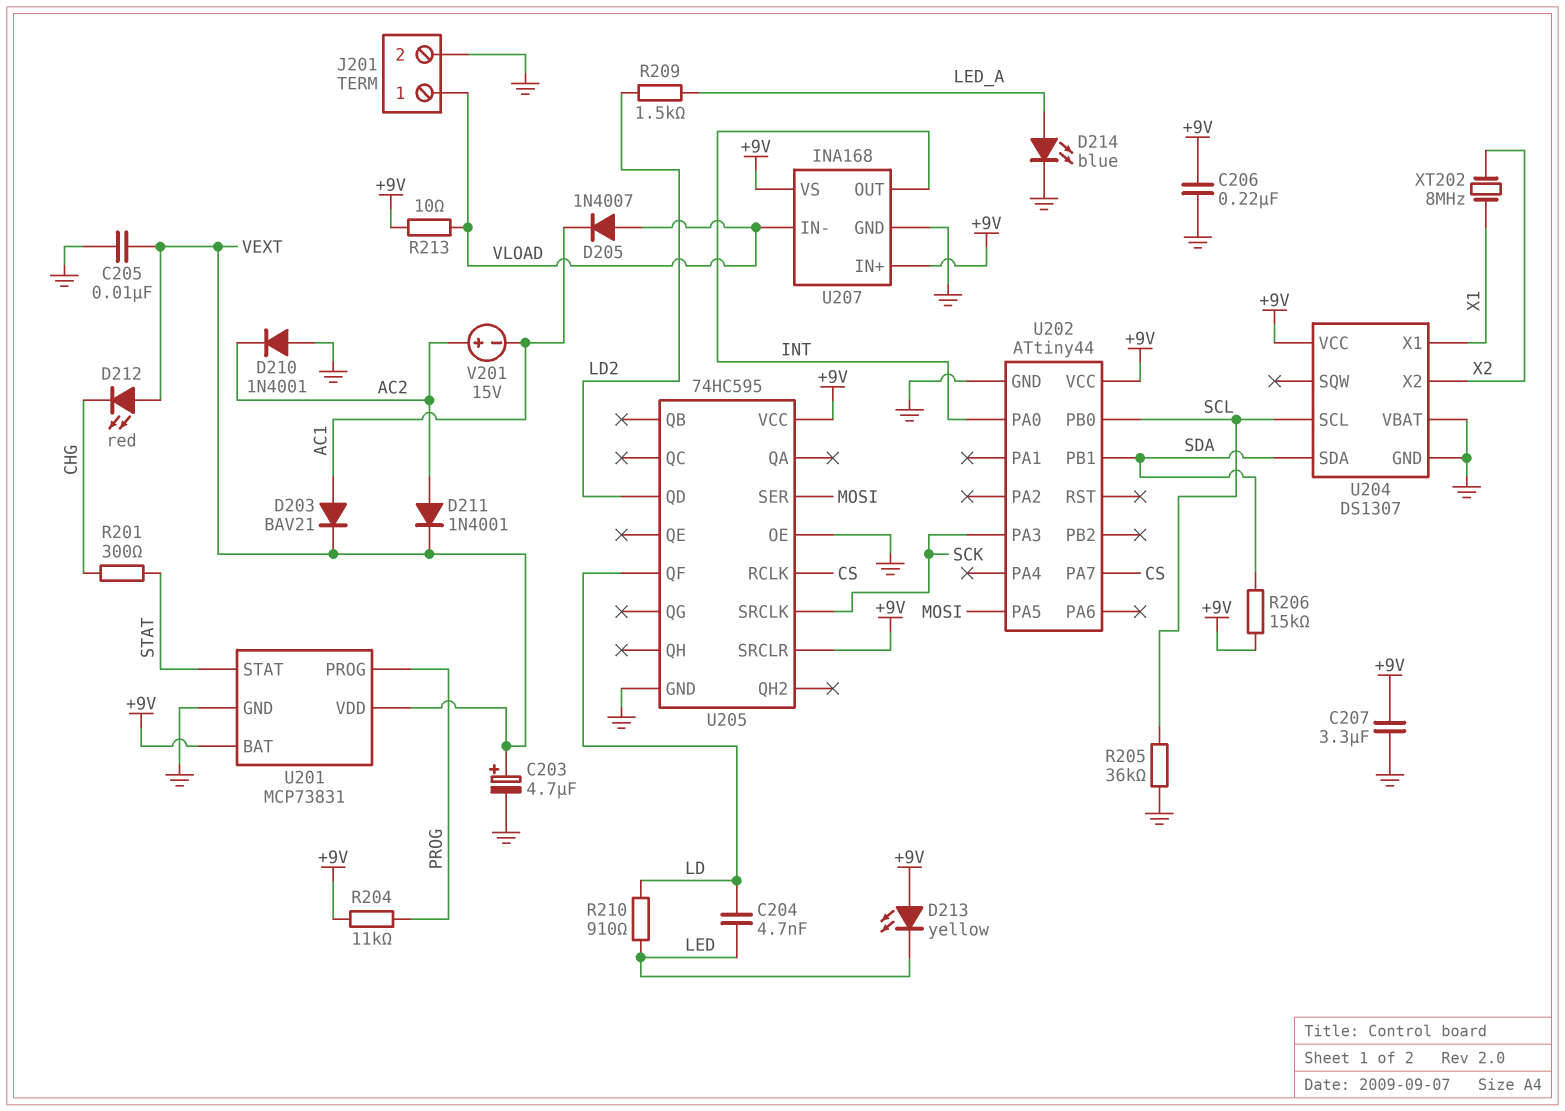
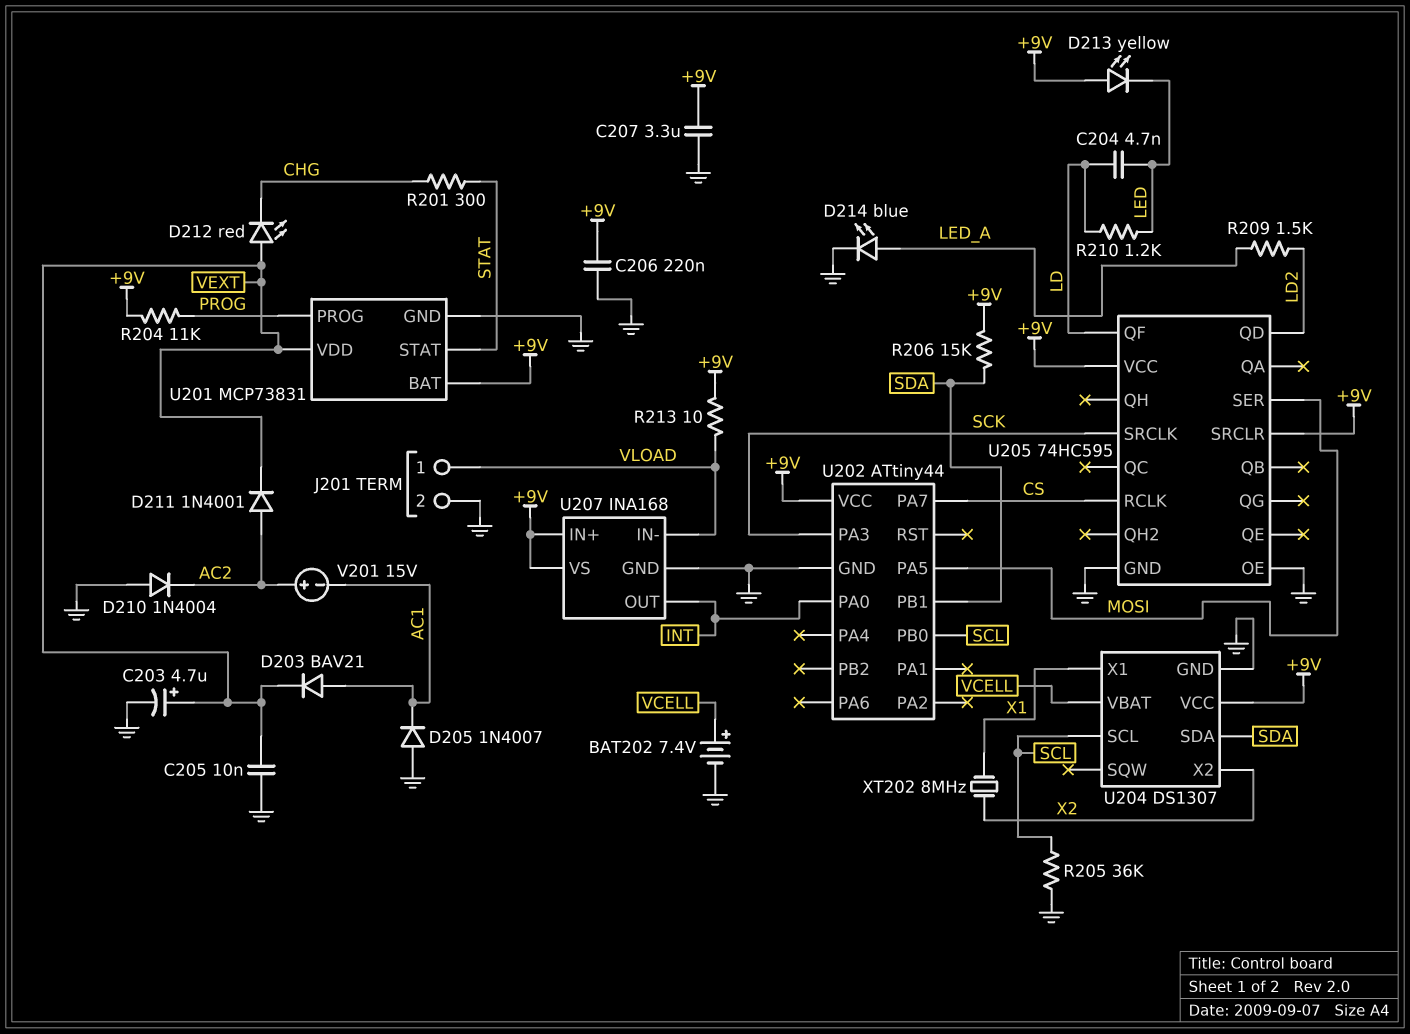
BAT202: none -> 7.4V (plus VCELL, minus GND)
D205: diode 1N4007 (A VLOAD, K AC1) -> diode 1N4007 (A GND, K AC1)
D210: diode 1N4001 (A GND, K AC2) -> diode 1N4004 (A GND, K AC2)
R210: 910 (LD, LED) -> 1.2k (LD, LED)
U204 pin VBAT: GND -> VCELL

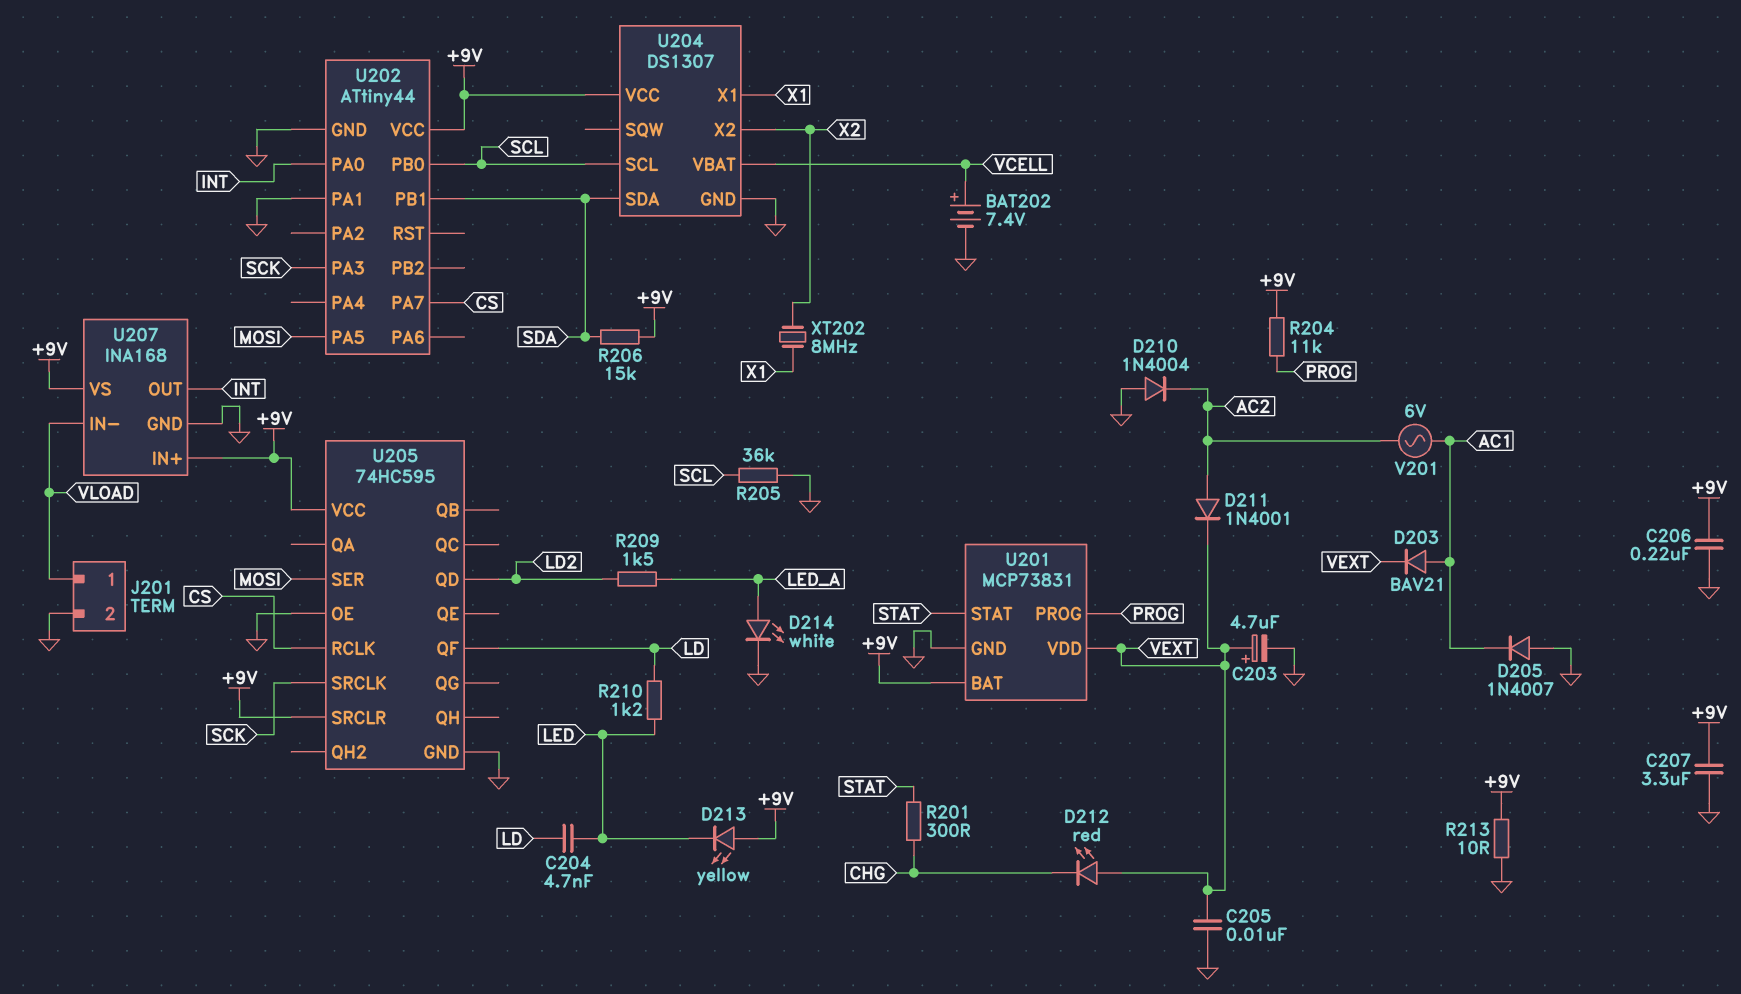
D214: LED blue (A LED_A, K GND) -> LED white (A LED_A, K GND)
R213: 10 (+9V, VLOAD) -> 10 (+9V, GND)
U202 pin PA1: none -> GND
V201: 15V (plus AC2, minus AC1) -> AC 6V (AC1, AC2)

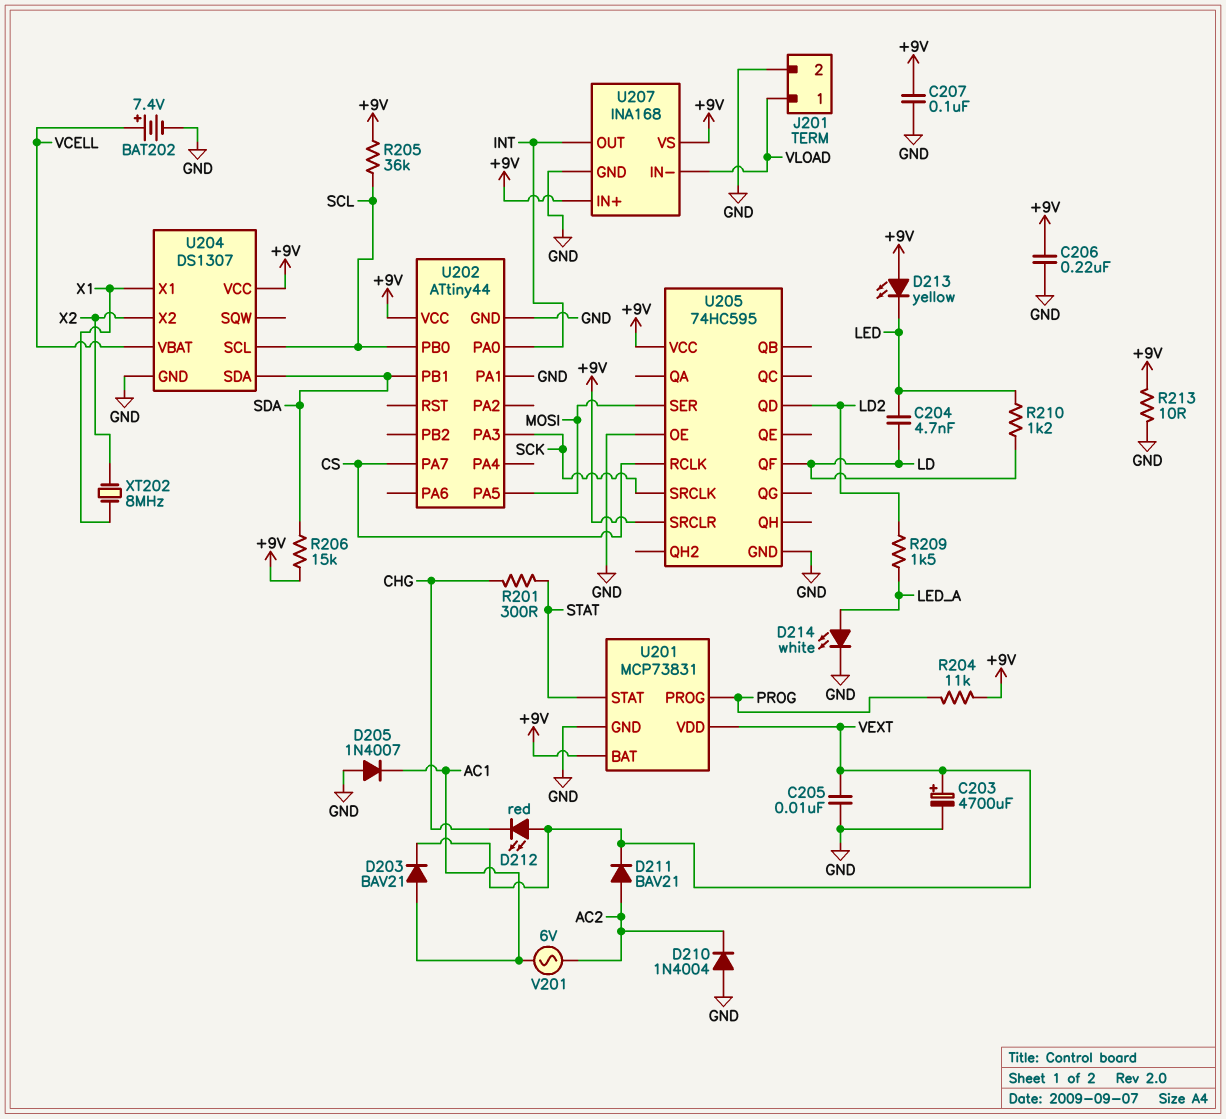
C203: 4.7uF (plus VEXT, minus GND) -> 4700uF (plus VEXT, minus GND)
C207: 3.3uF (+9V, GND) -> 100nF (+9V, GND)
D211: diode 1N4001 (A AC2, K VEXT) -> diode BAV21 (A AC2, K VEXT)
R205: 36k (GND, SCL) -> 36k (+9V, SCL)

